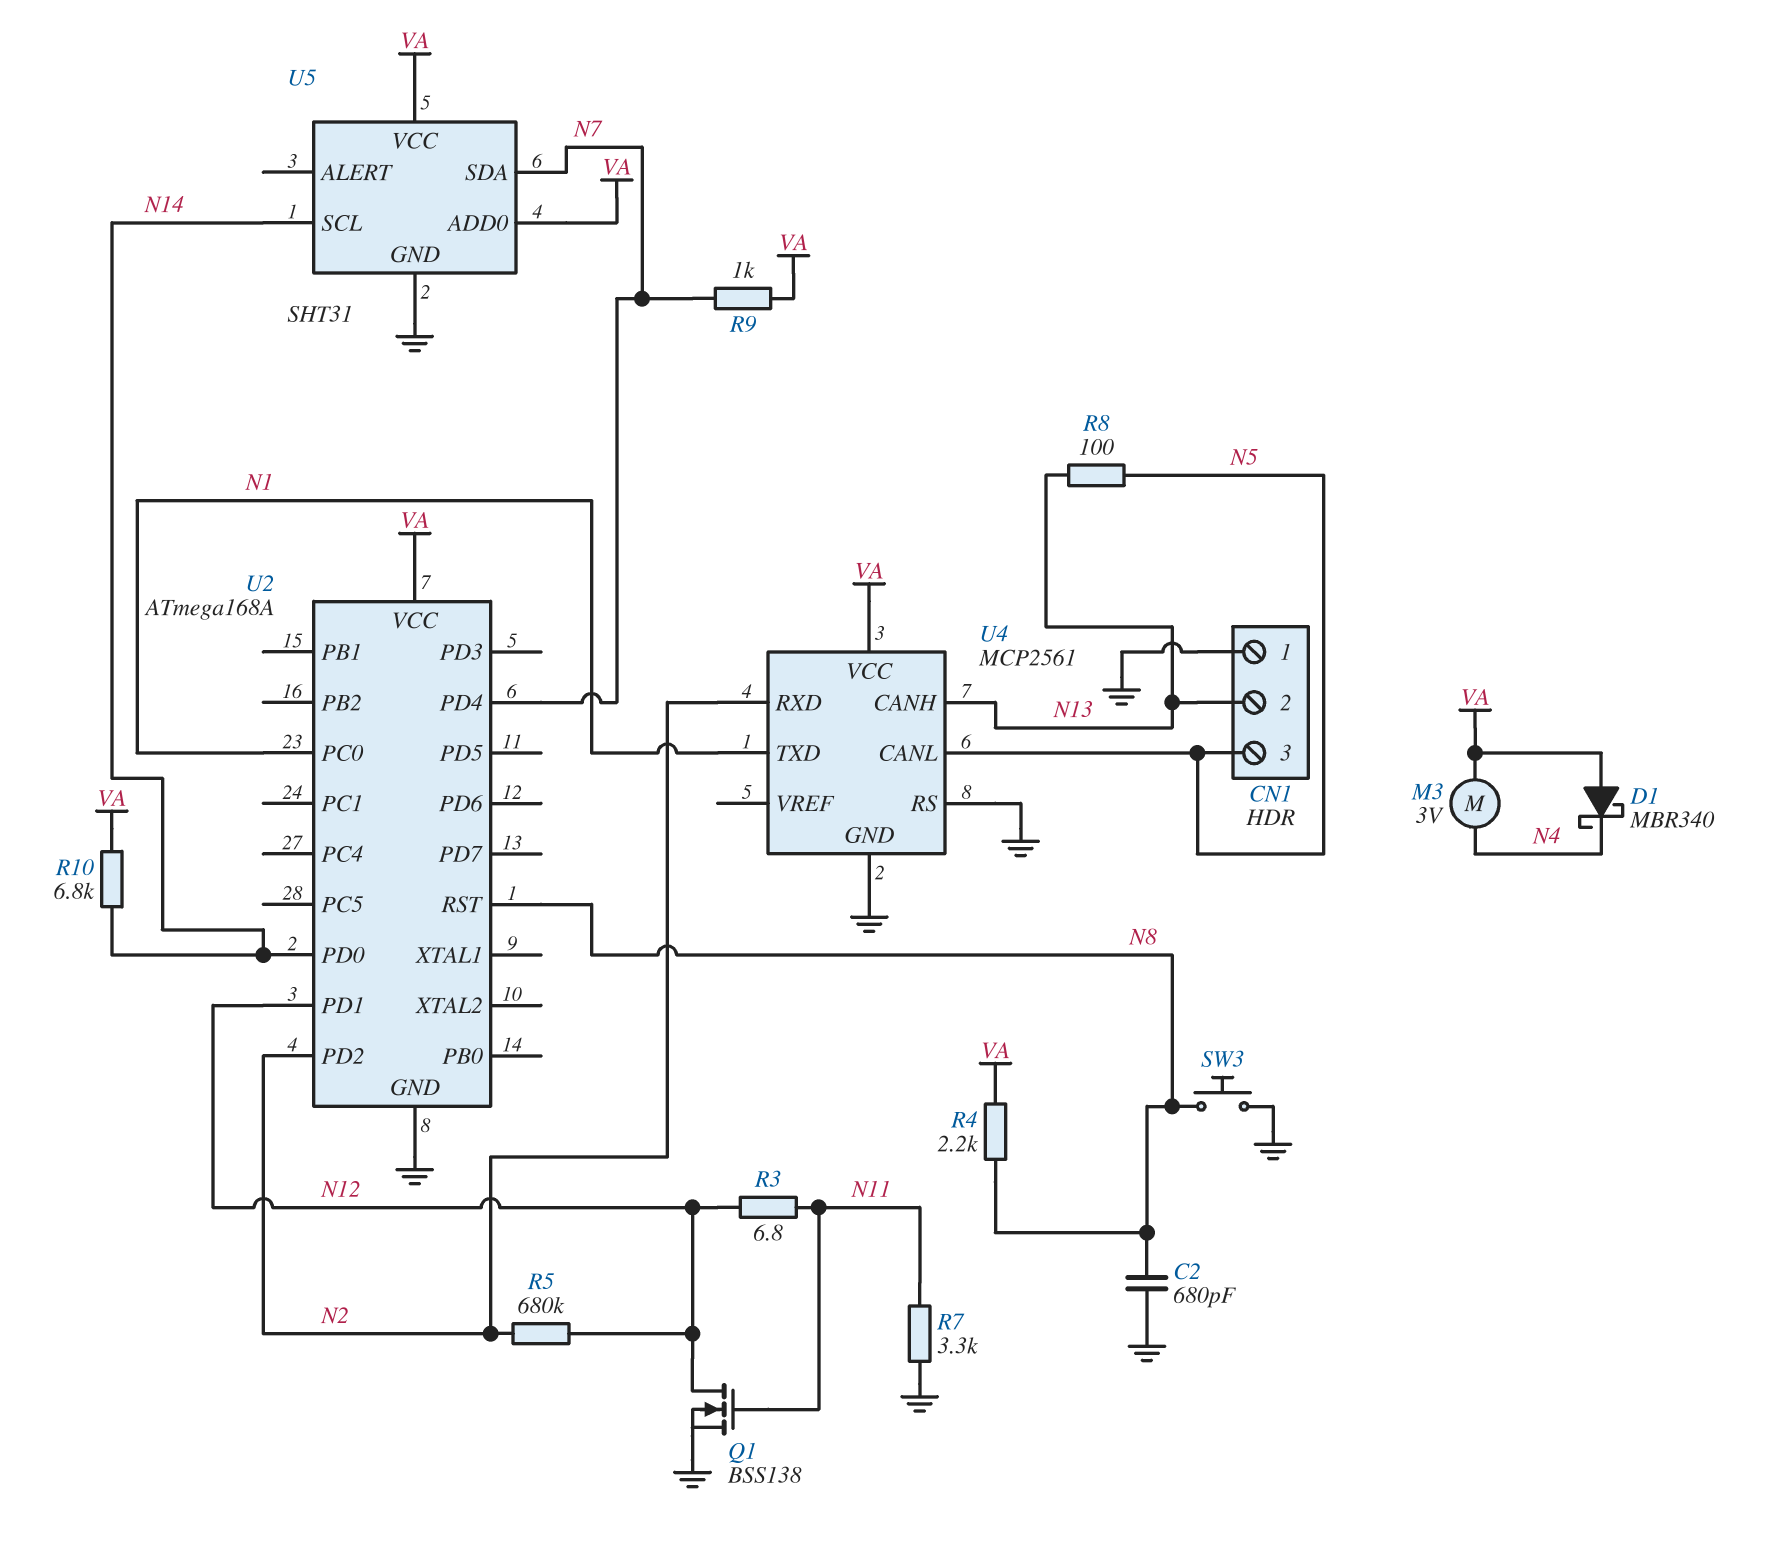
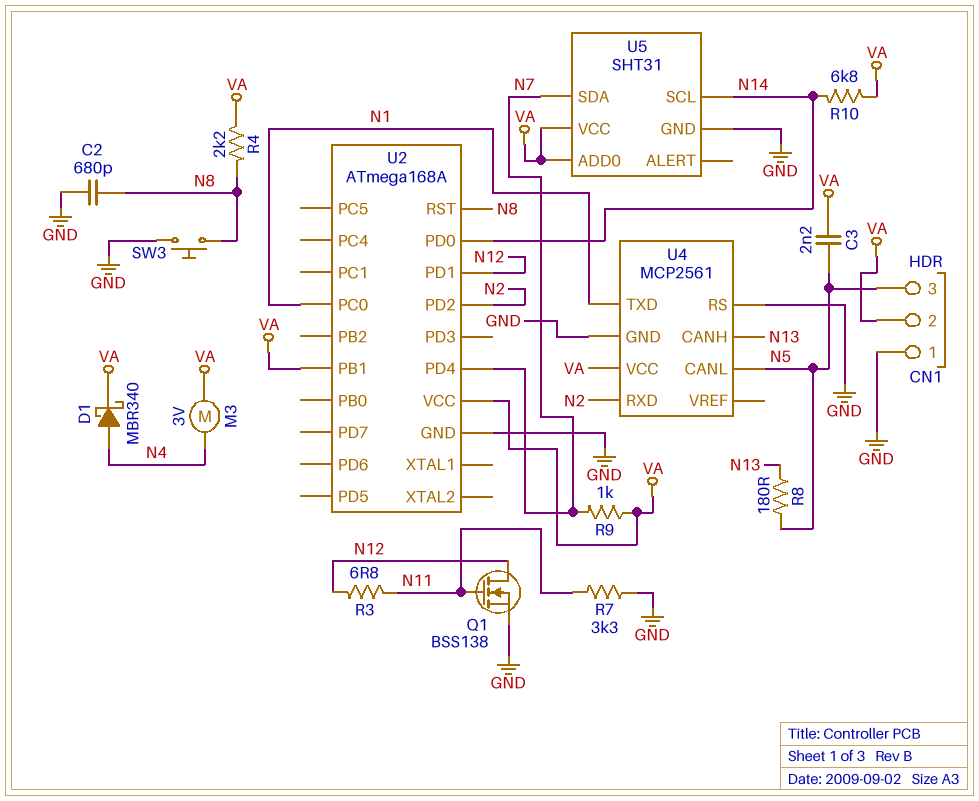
C3: none -> 2.2nF (N5, VA)
CN1 pin 2: N13 -> VA
D1: schottky MBR340 (A VA, K N4) -> schottky MBR340 (A N4, K VA)
R5: 680k (N2, N12) -> none
R8: 100 (N5, N13) -> 180 (N5, N13)
U2 pin PB1: none -> VA

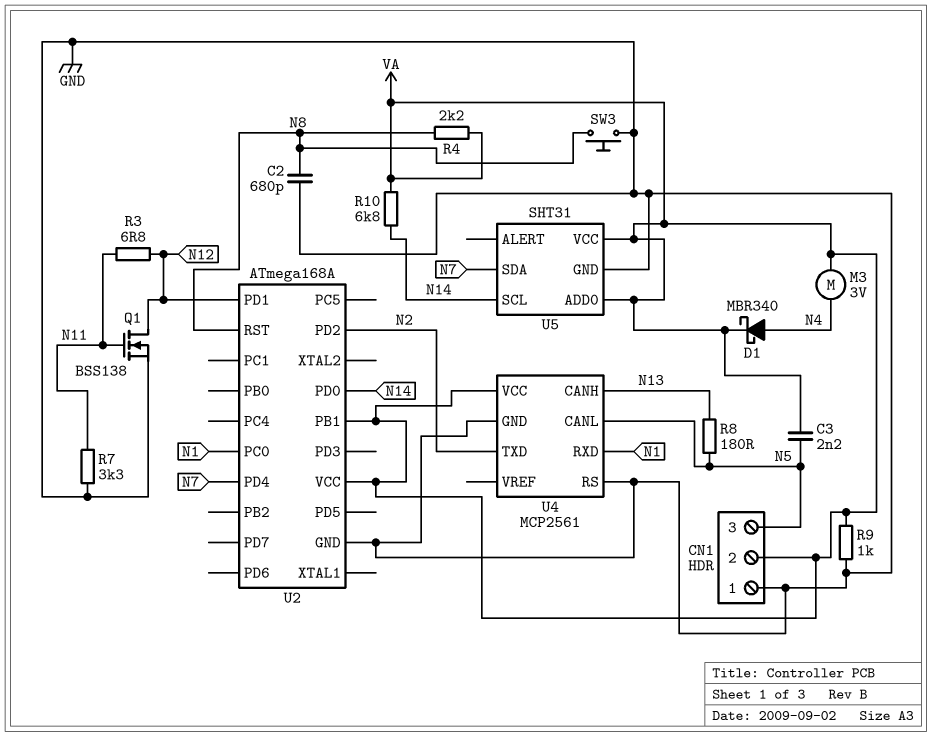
R9: 1k (N7, VA) -> 1k (GND, VA)
U4 pin RXD: N2 -> N1
U4 pin TXD: N1 -> N2

